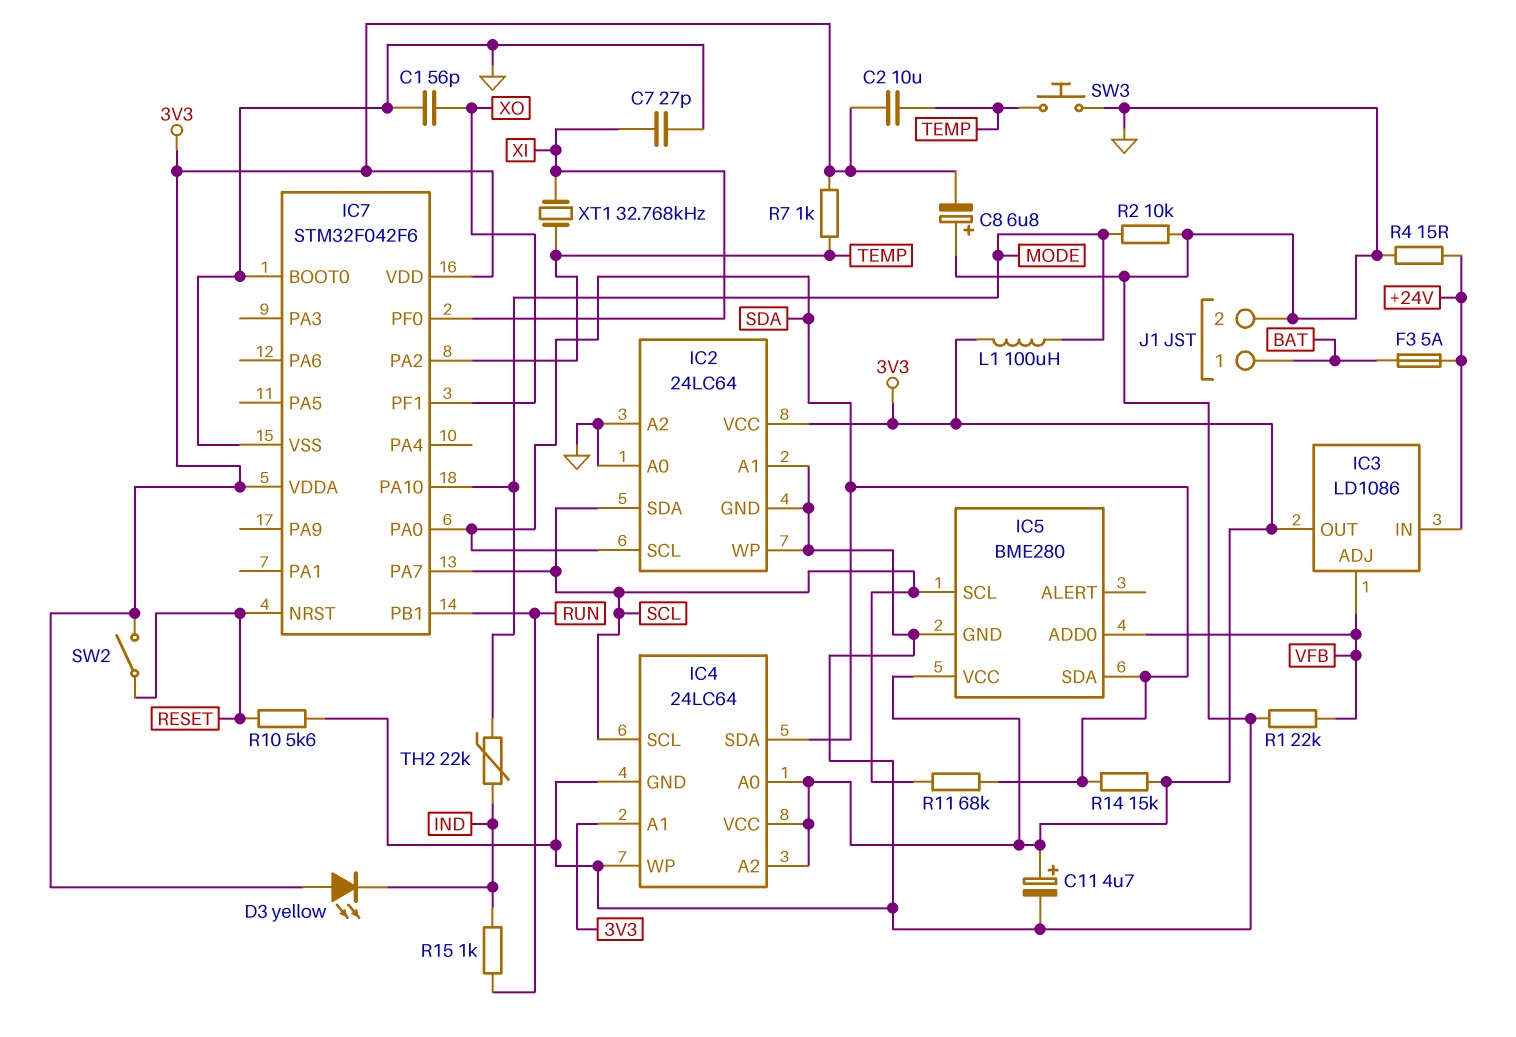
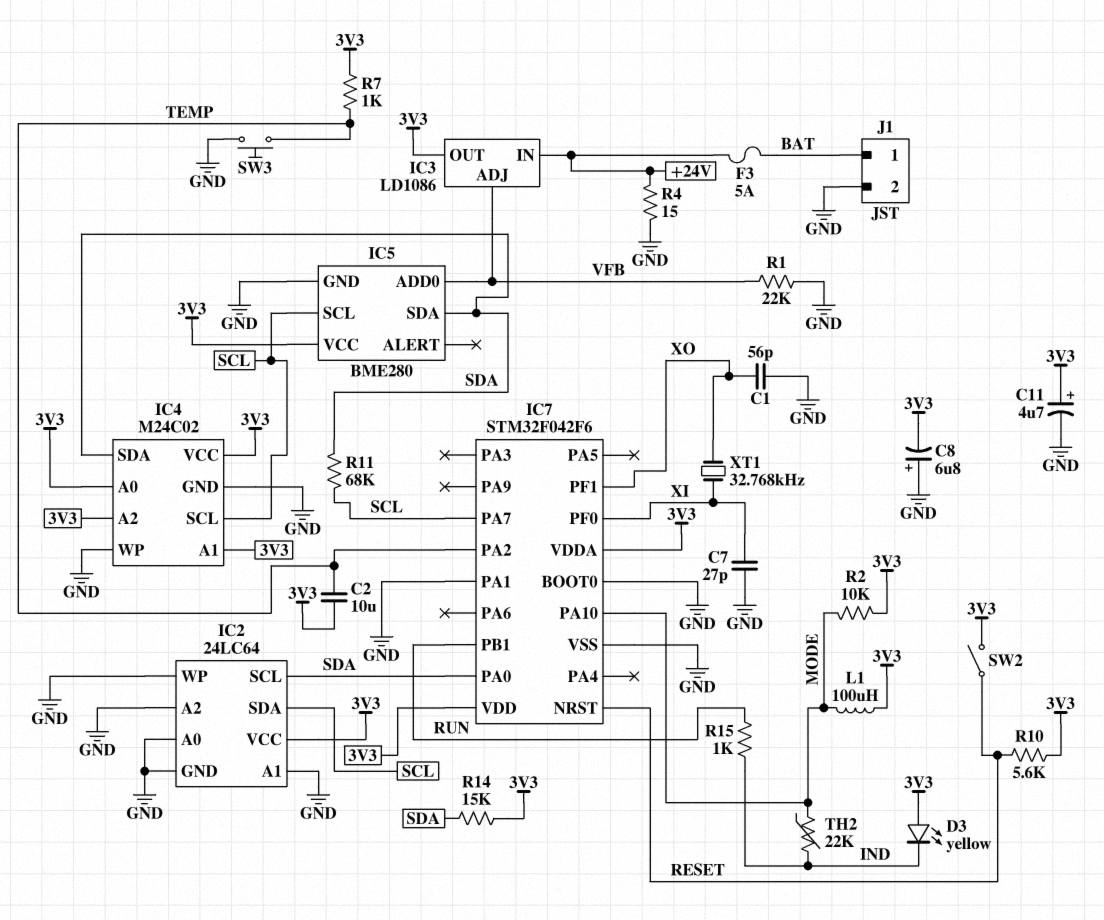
IC4: 24LC64 -> M24C02
IC7 pin PA1: none -> GND
R2: 10k (GND, MODE) -> 10k (3V3, MODE)
R10: 5.6k (GND, RESET) -> 5.6k (3V3, RESET)
XT1: 32.768kHz (TEMP, XI) -> 32.768kHz (XI, XO)

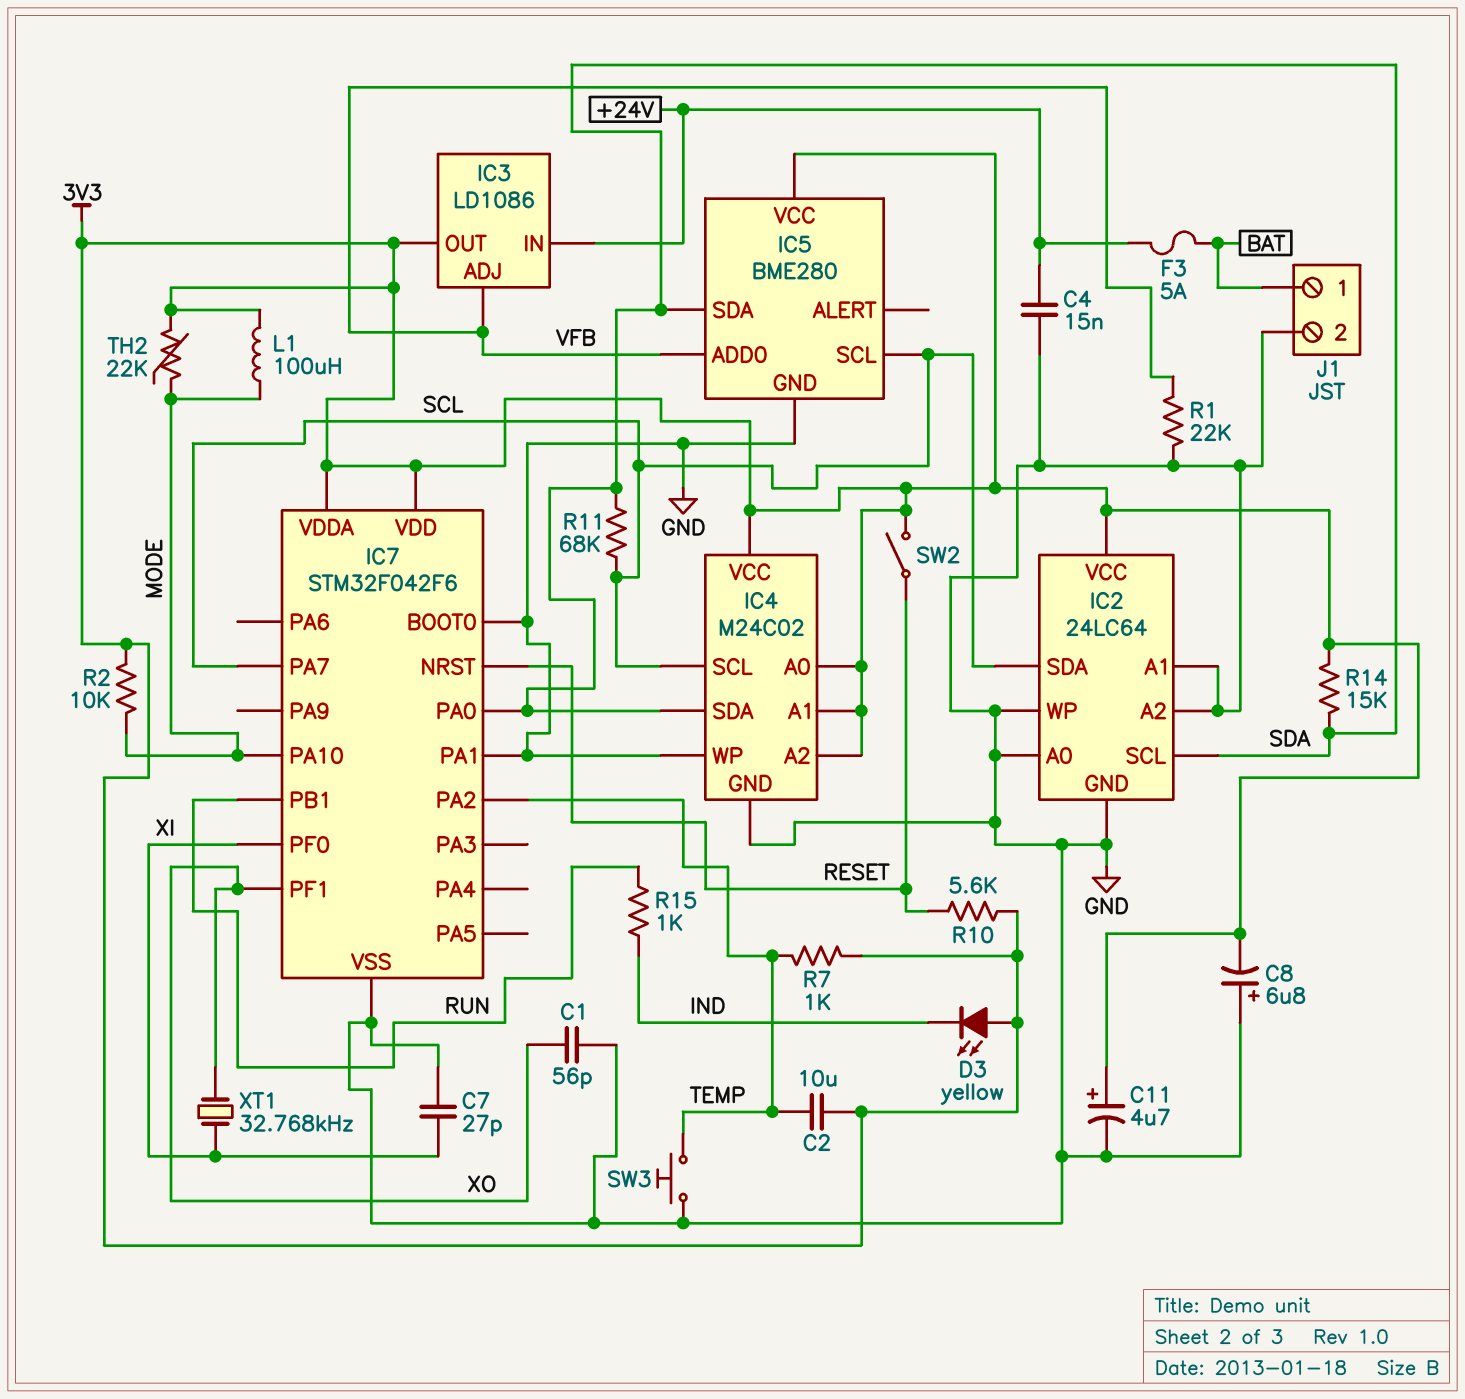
C4: none -> 15nF (+24V, GND)
R4: 15 (+24V, GND) -> none
TH2: 22k (IND, MODE) -> 22k (3V3, MODE)

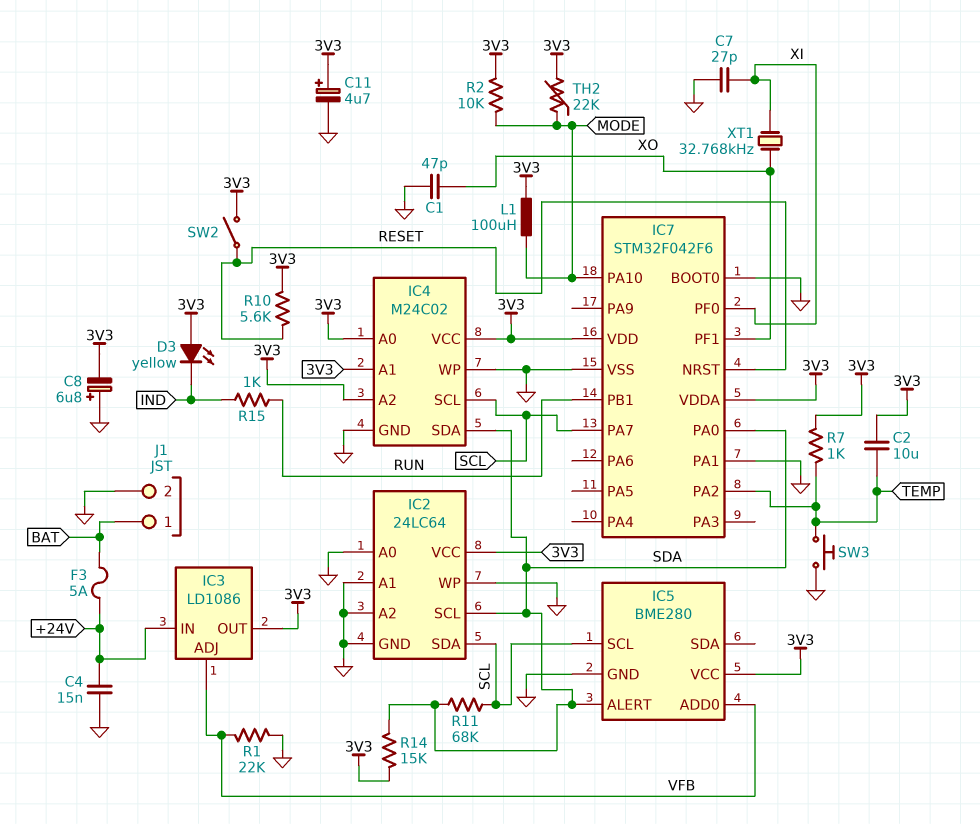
C1: 56pF (GND, XO) -> 47pF (GND, XO)
IC5 pin ALERT: none -> SDA
IC5 pin SDA: SDA -> none

